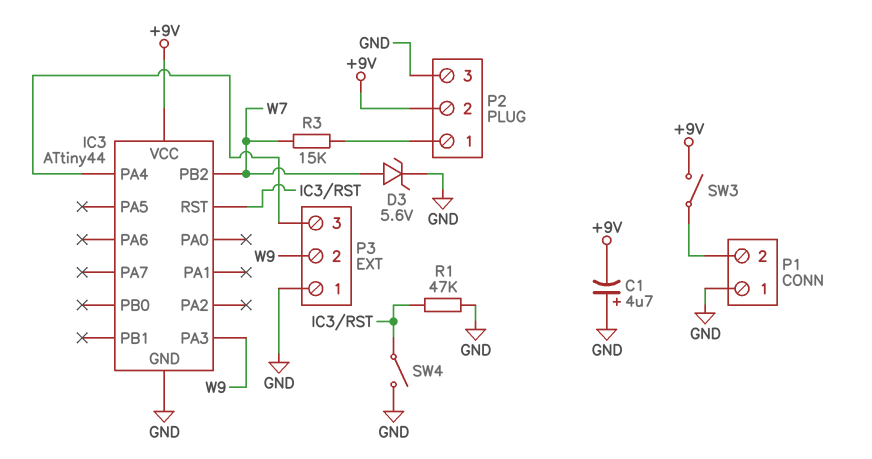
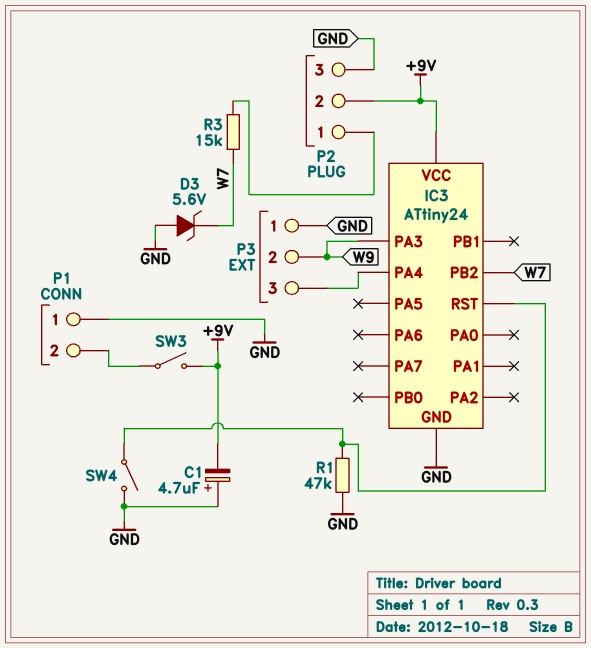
D3: zener 5.6V (A W7, K GND) -> zener 5.6V (A GND, K W7)
IC3: ATtiny44 -> ATtiny24

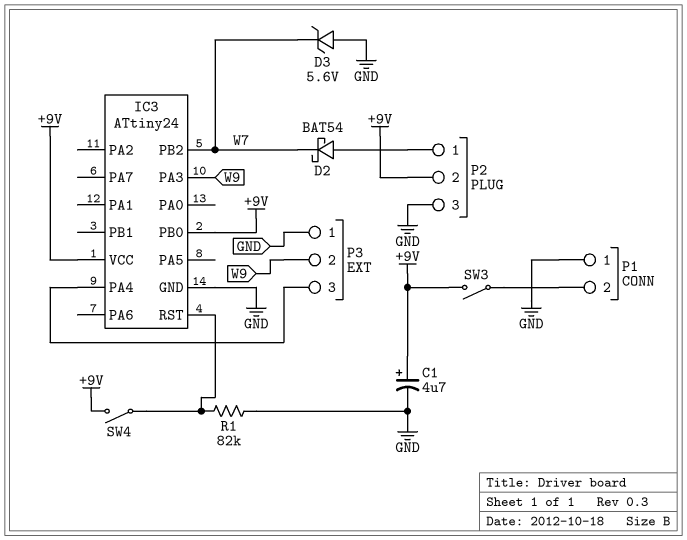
C1: 4.7uF (plus GND, minus +9V) -> 4.7uF (plus +9V, minus GND)
D2: none -> schottky BAT54 (A P2/1, K W7)
IC3 pin PB0: none -> +9V
R1: 47k (GND, IC3/RST) -> 82k (GND, IC3/RST)
R3: 15k (P2/1, W7) -> none
SW4: switch (GND, IC3/RST) -> switch (+9V, IC3/RST)

